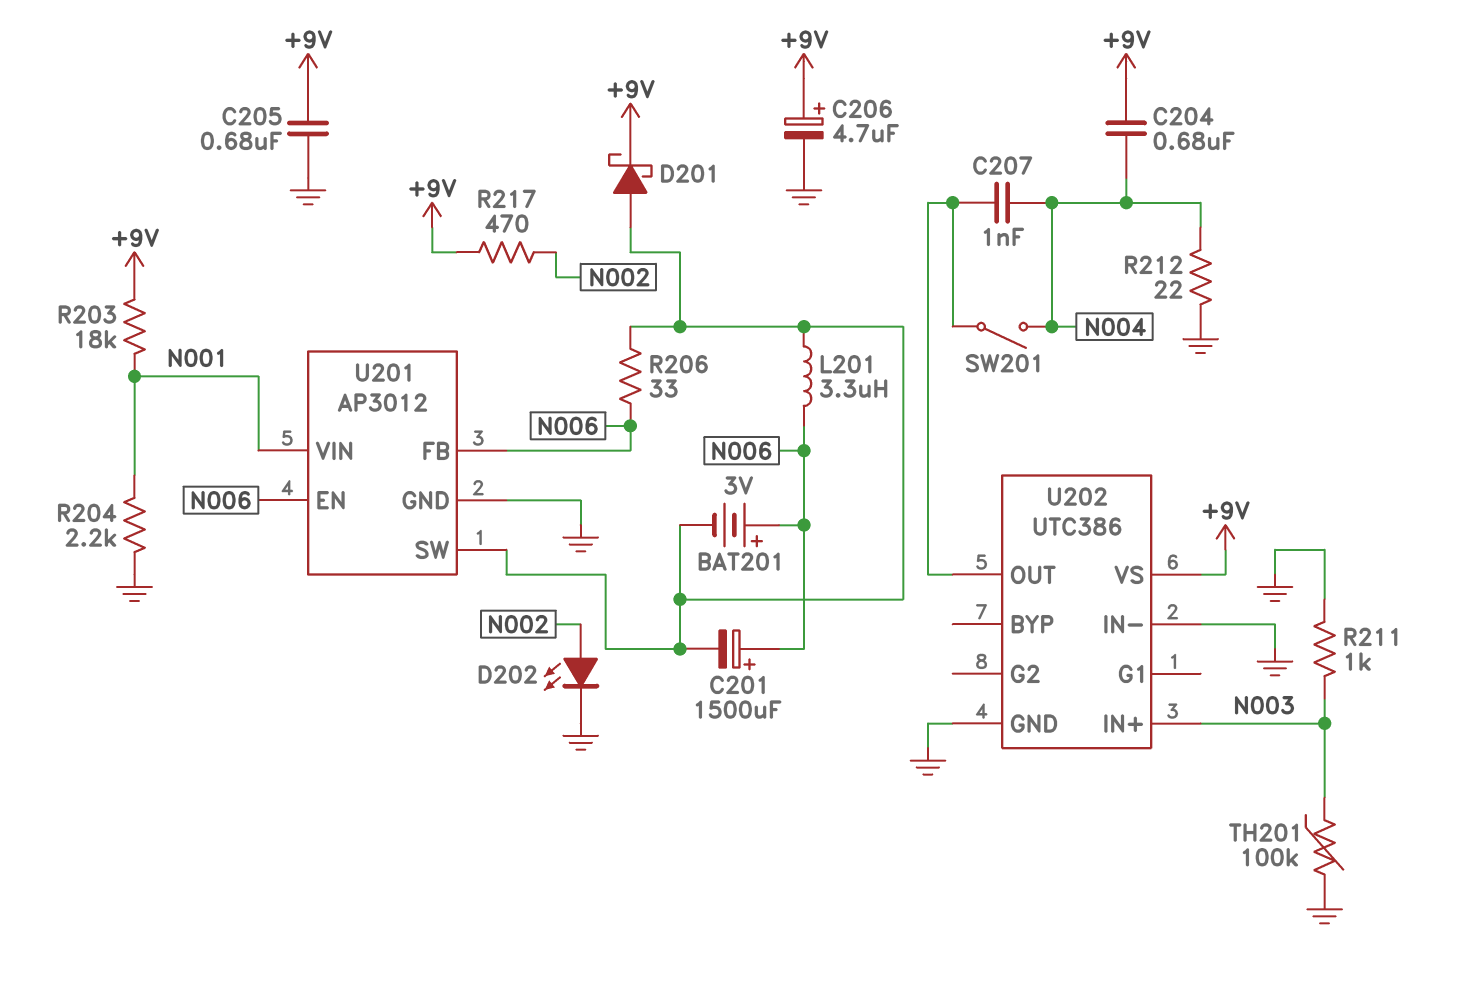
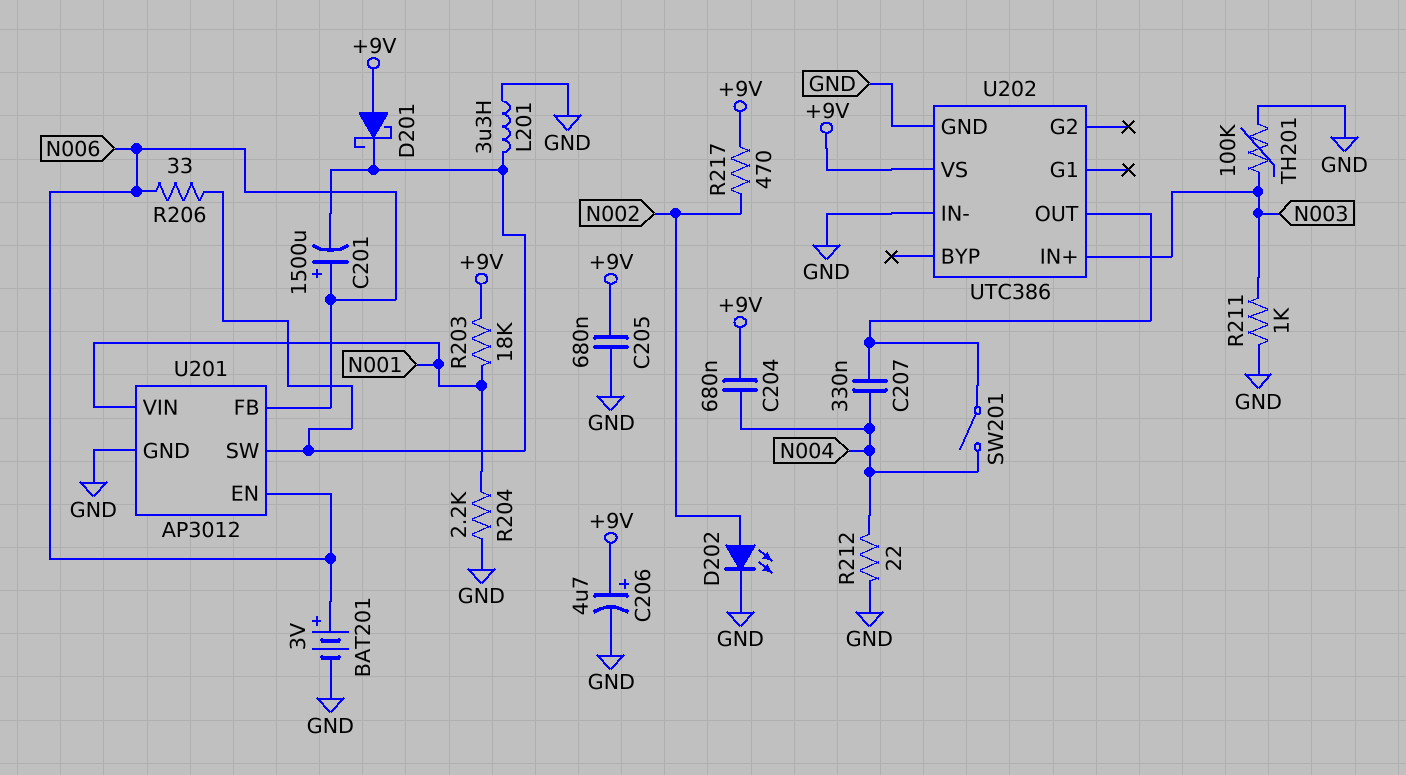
BAT201: 3V (plus N006, minus U201/SW) -> 3V (plus N006, minus GND)
C207: 1nF (N004, U202/OUT) -> 330nF (N004, U202/OUT)
D201: schottky (A U201/SW, K +9V) -> schottky (A +9V, K U201/SW)
L201: 3.3uH (N006, U201/SW) -> 3.3uH (GND, U201/SW)

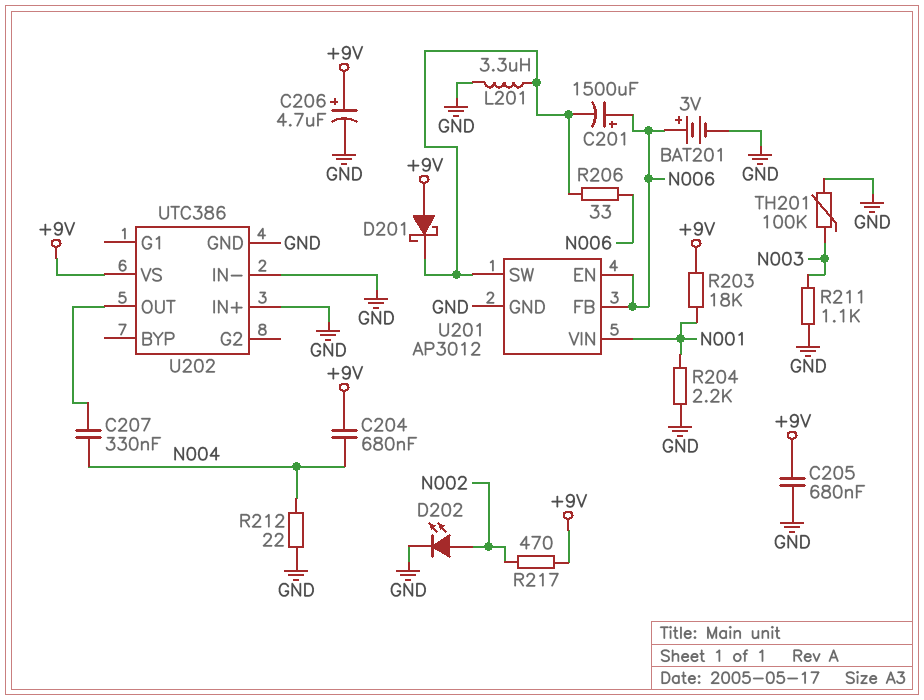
R211: 1k (GND, N003) -> 1.1k (GND, N003)
SW201: switch (N004, U202/OUT) -> none
U202 pin IN+: N003 -> GND

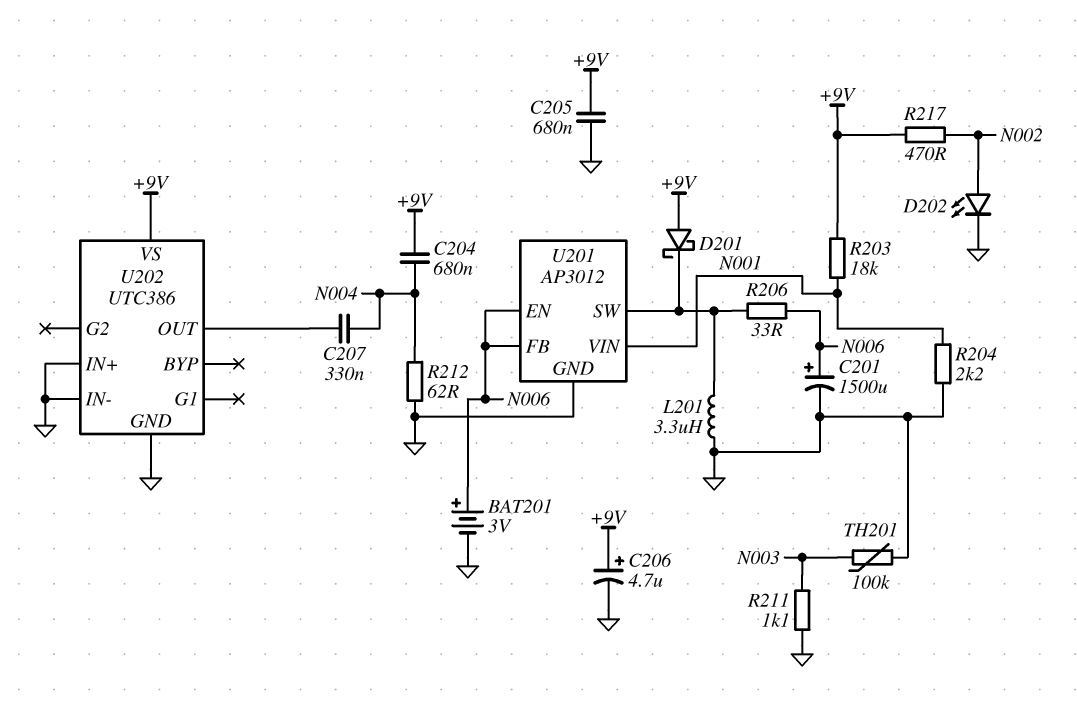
C201: 1500uF (plus N006, minus U201/SW) -> 1500uF (plus N006, minus GND)
R212: 22 (GND, N004) -> 62 (GND, N004)

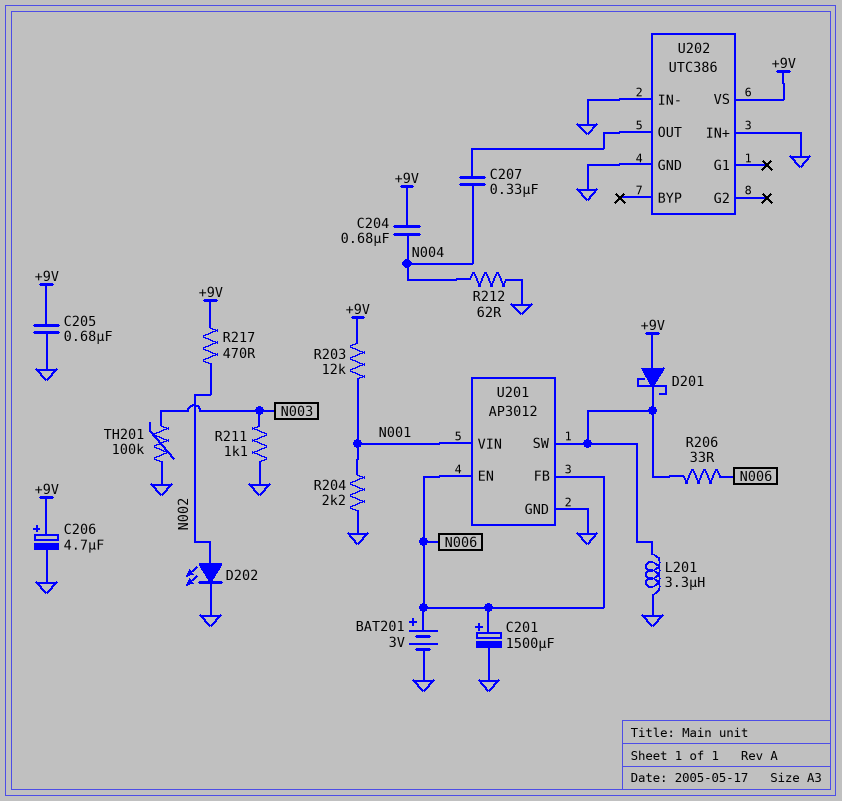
R203: 18k (+9V, N001) -> 12k (+9V, N001)

